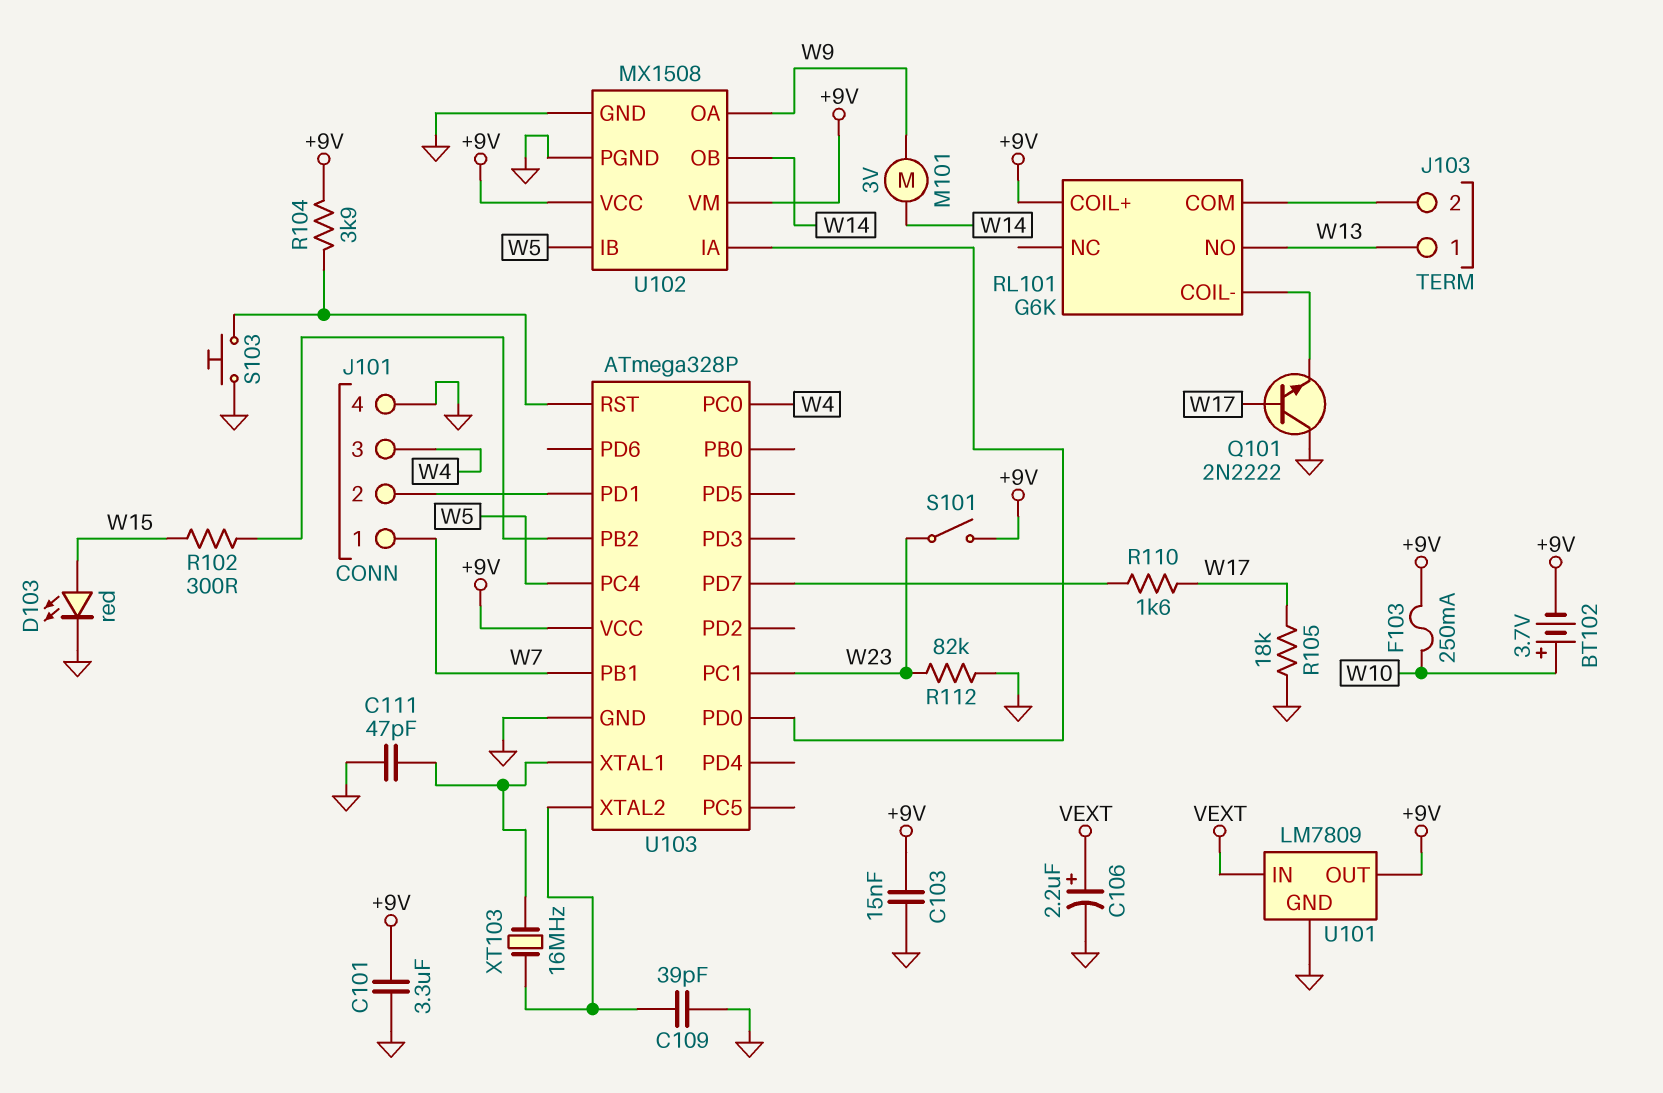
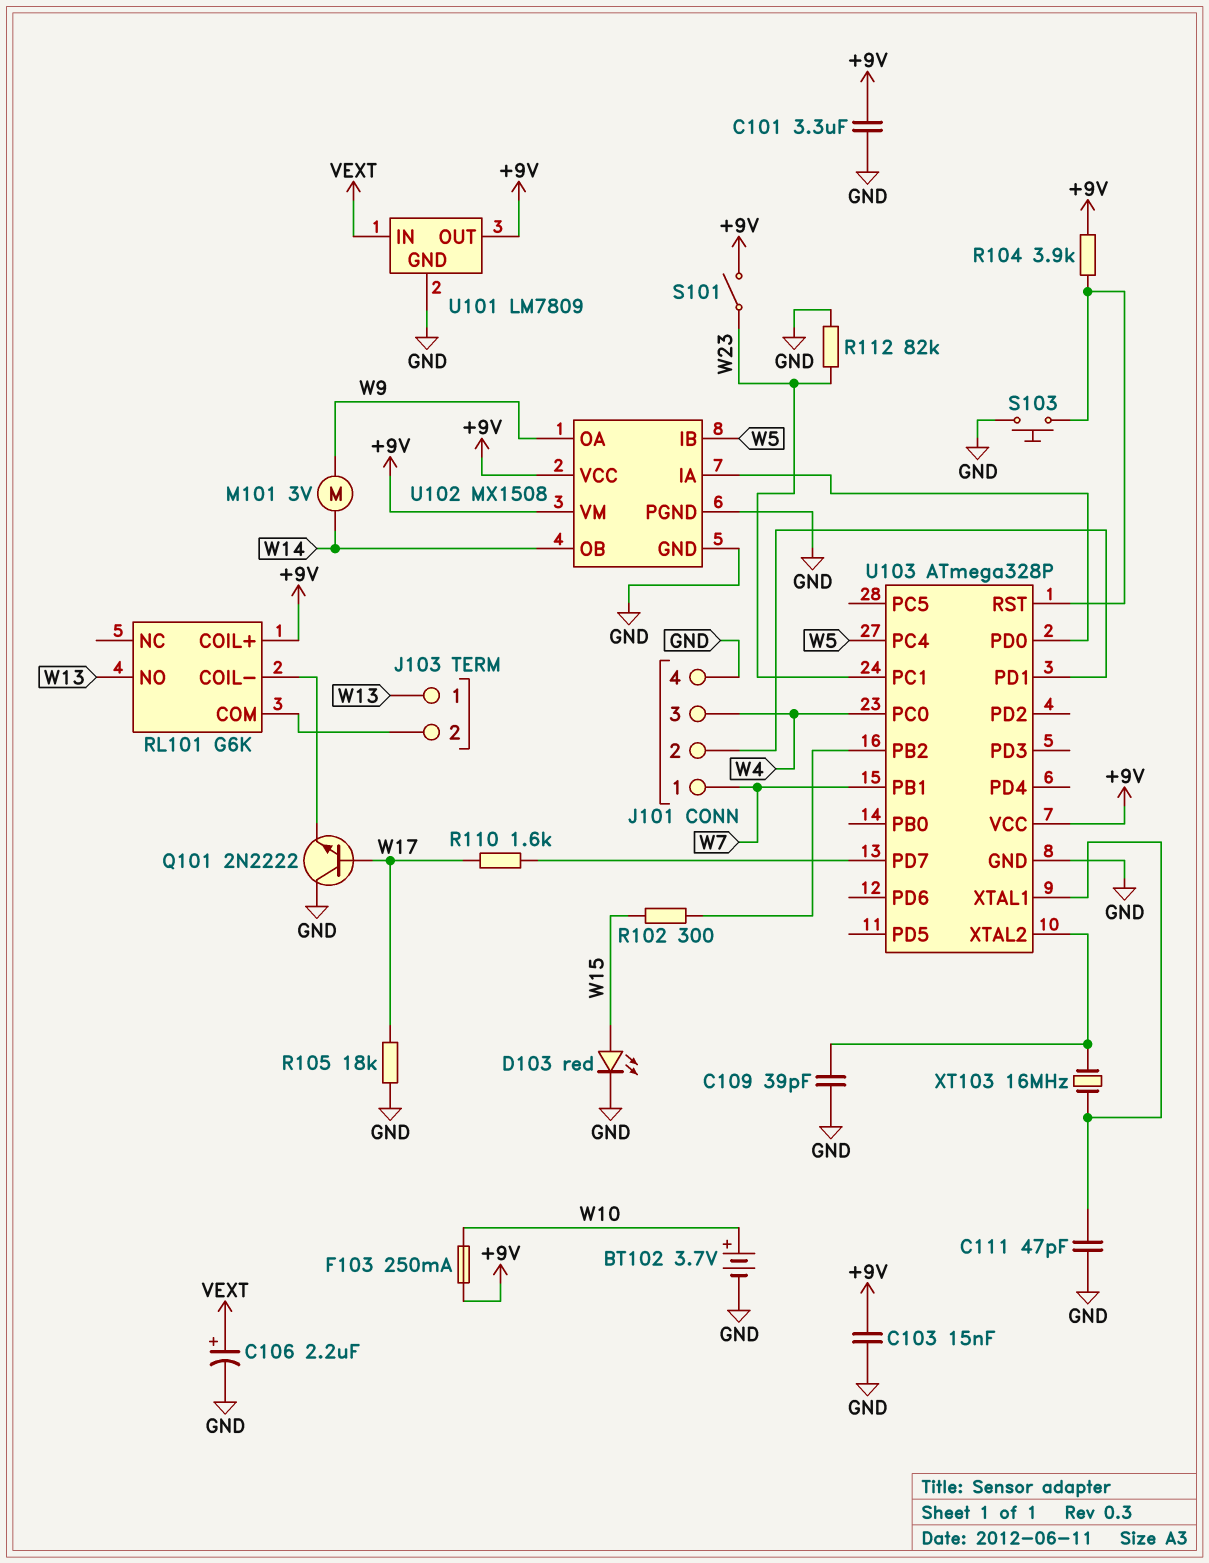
BT102: 3.7V (plus W10, minus +9V) -> 3.7V (plus W10, minus GND)

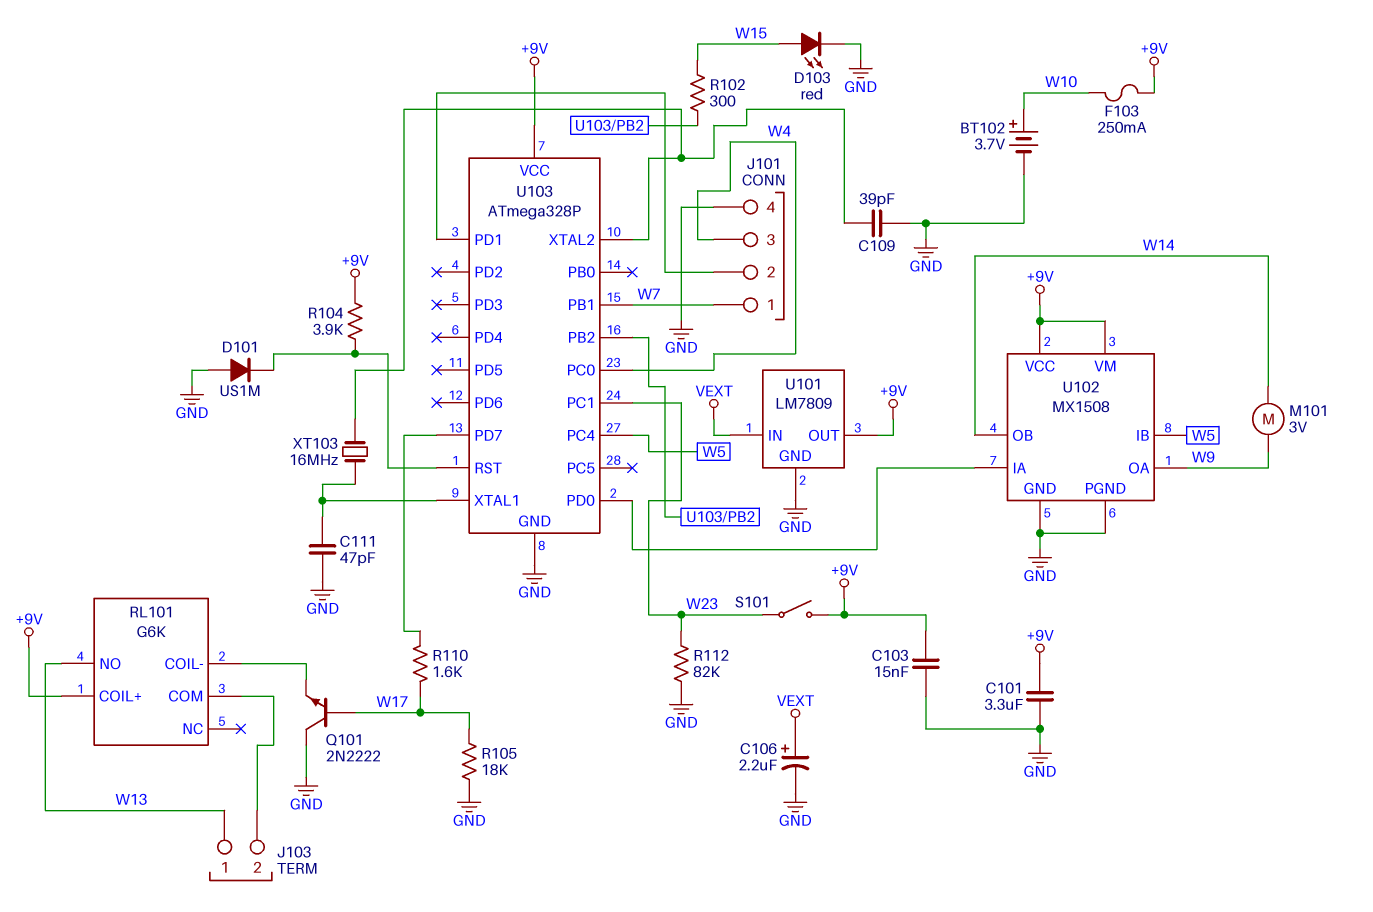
D101: none -> diode US1M (A GND, K U103/RST)
S103: button (GND, U103/RST) -> none

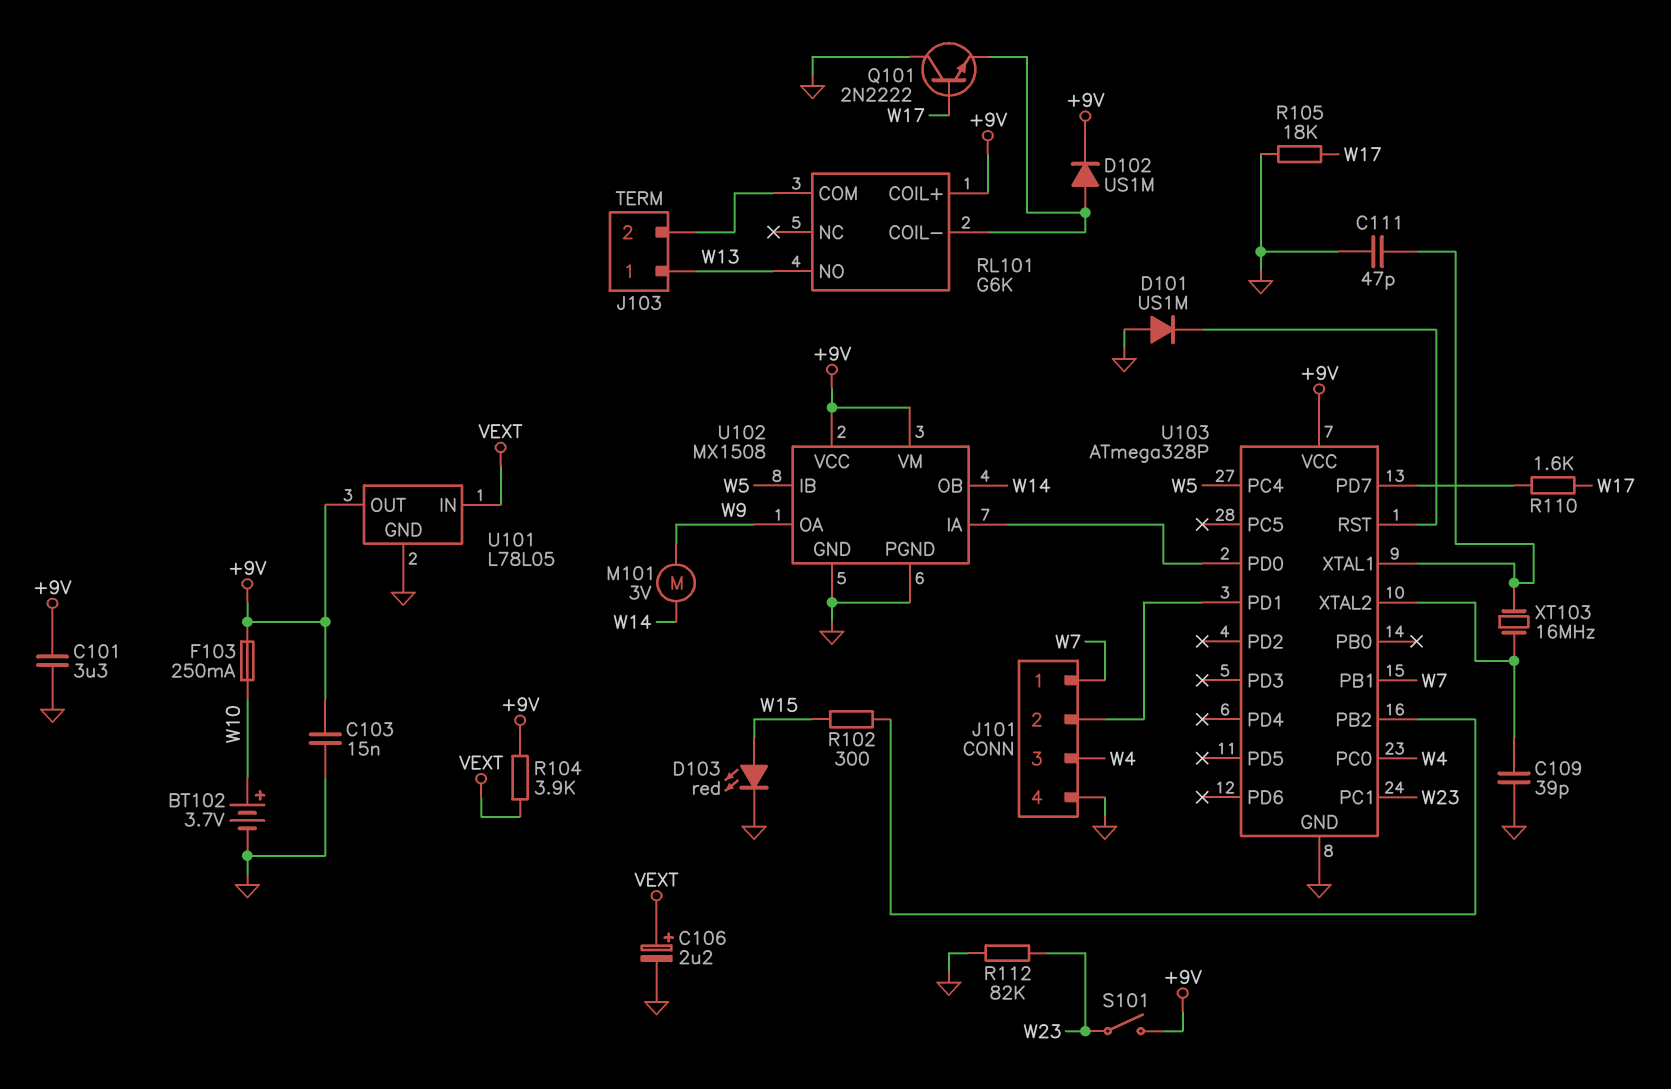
D102: none -> diode US1M (A RL101/COIL-, K +9V)
R104: 3.9k (+9V, U103/RST) -> 3.9k (+9V, VEXT)
U101: LM7809 -> L78L05

